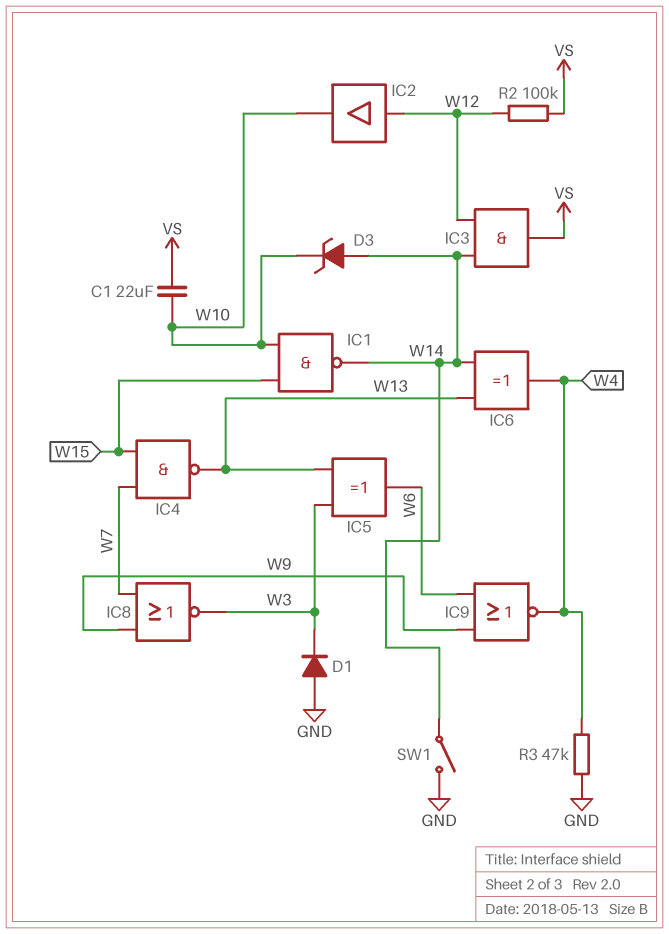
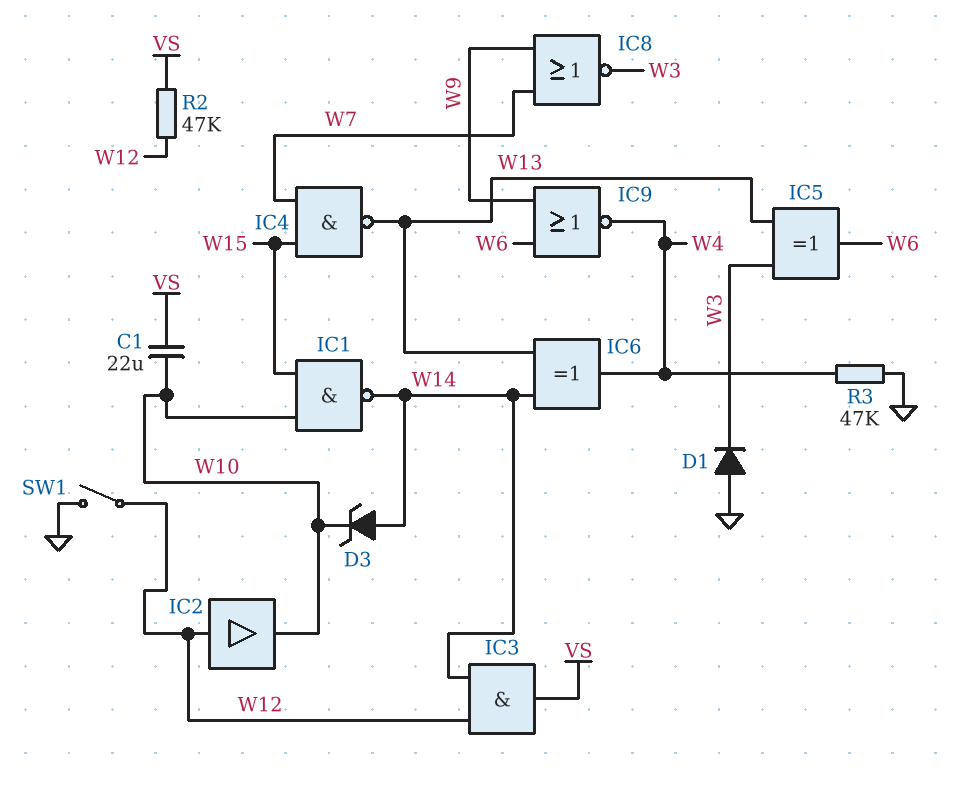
R2: 100k (VS, W12) -> 47k (VS, W12)
SW1: switch (GND, W14) -> switch (GND, W12)

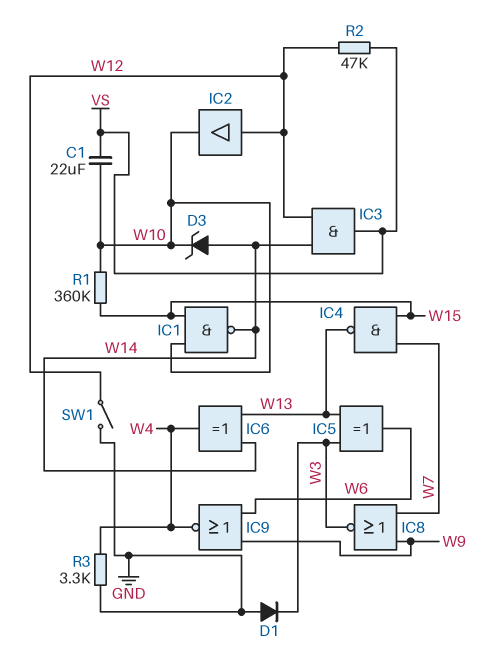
R1: none -> 360k (W10, W15)
R3: 47k (GND, W4) -> 3.3k (GND, W4)

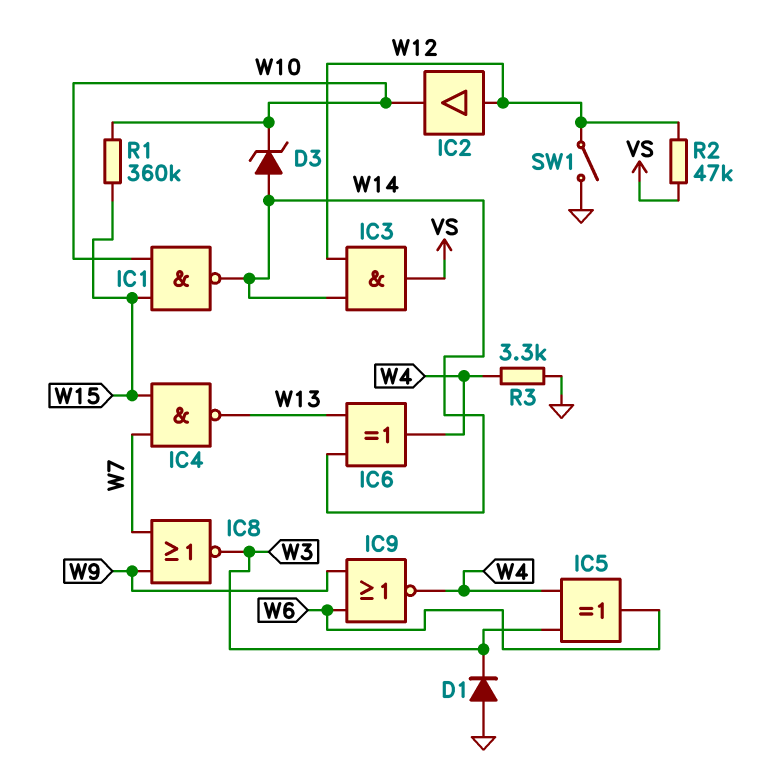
C1: 22uF (VS, W10) -> none
IC5: XOR (in W3, in W13, out W6) -> XOR (in W3, in W4, out W6)

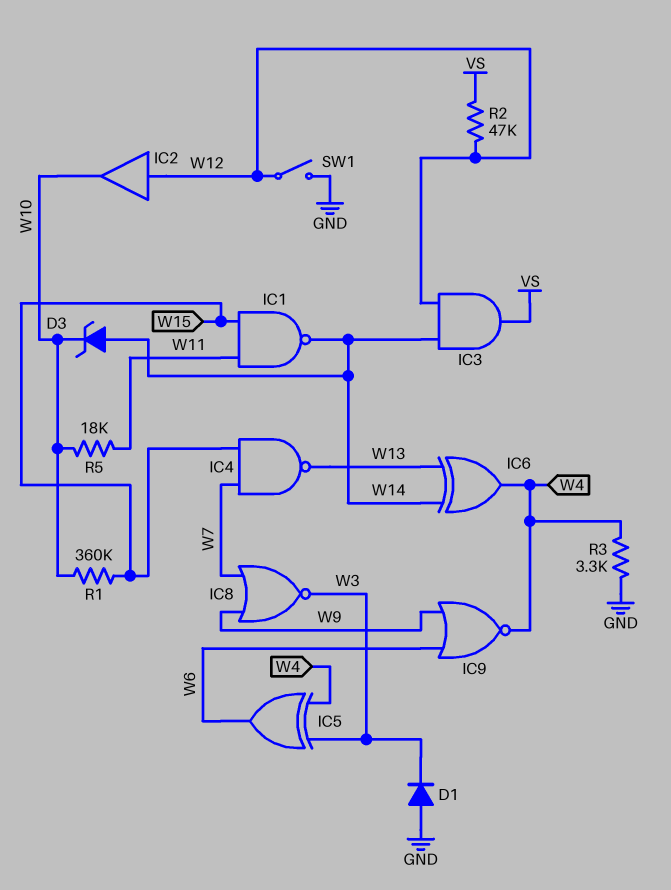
IC1: NAND (in W10, in W15, out W14) -> NAND (in W11, in W15, out W14)
R5: none -> 18k (W10, W11)

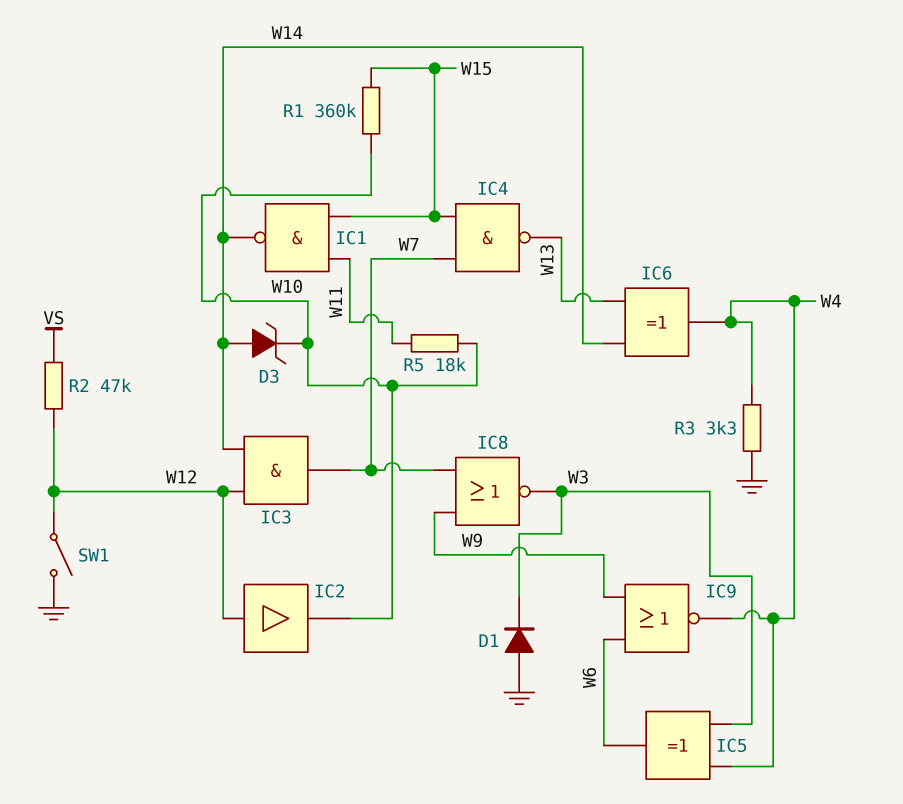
IC3: AND (in W12, in W14, out VS) -> AND (in W12, in W14, out W7)

